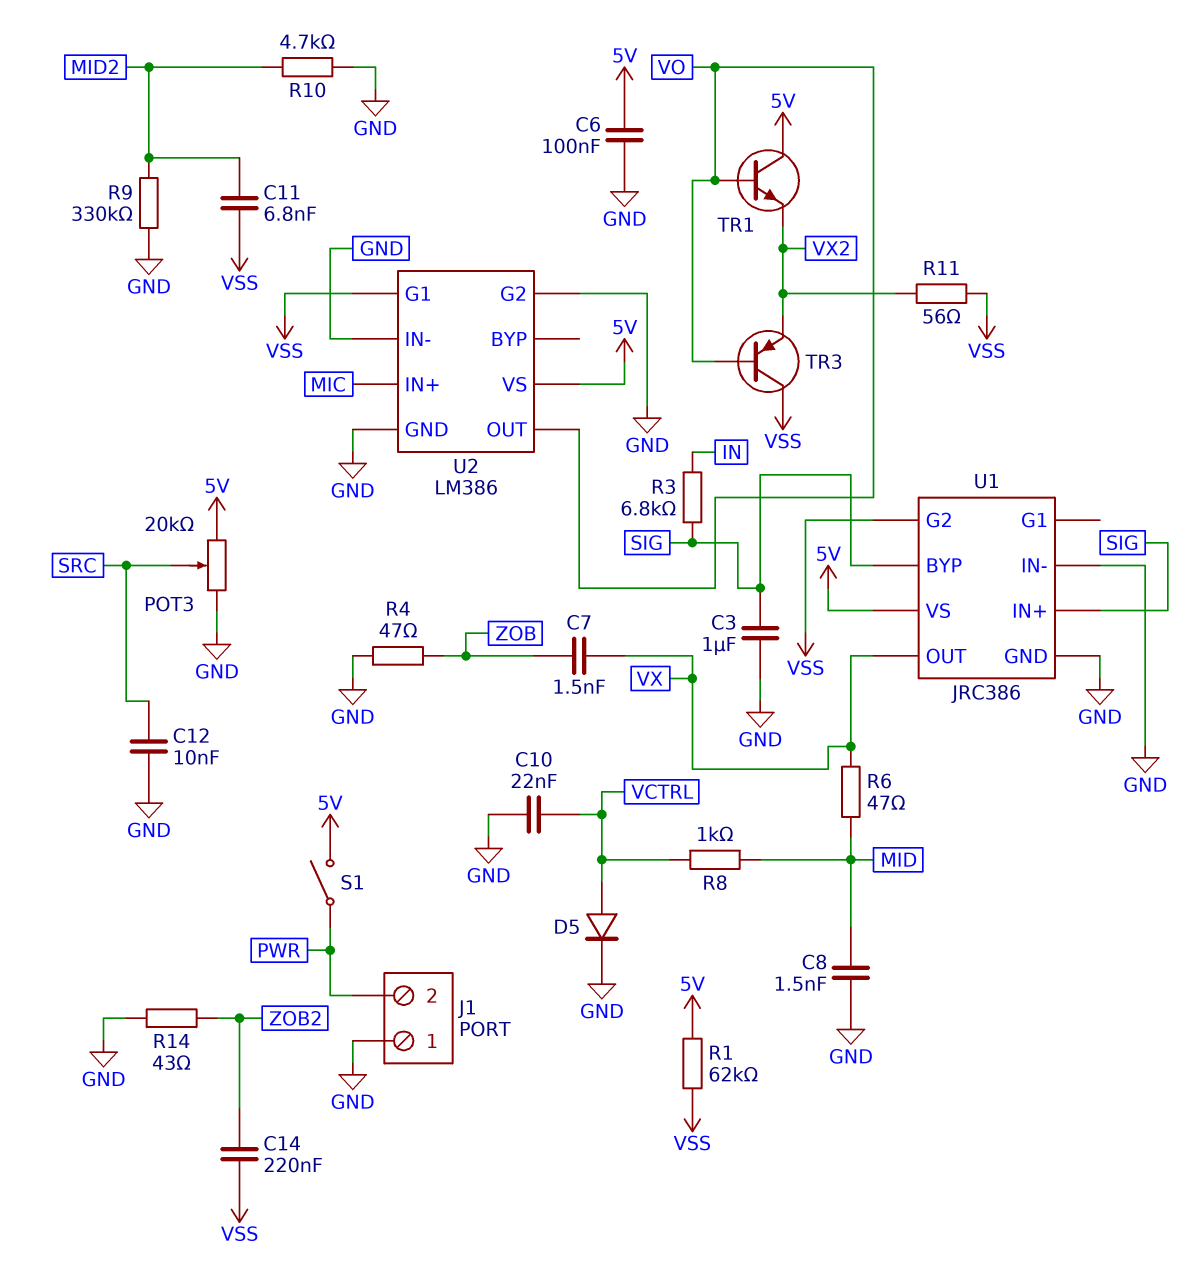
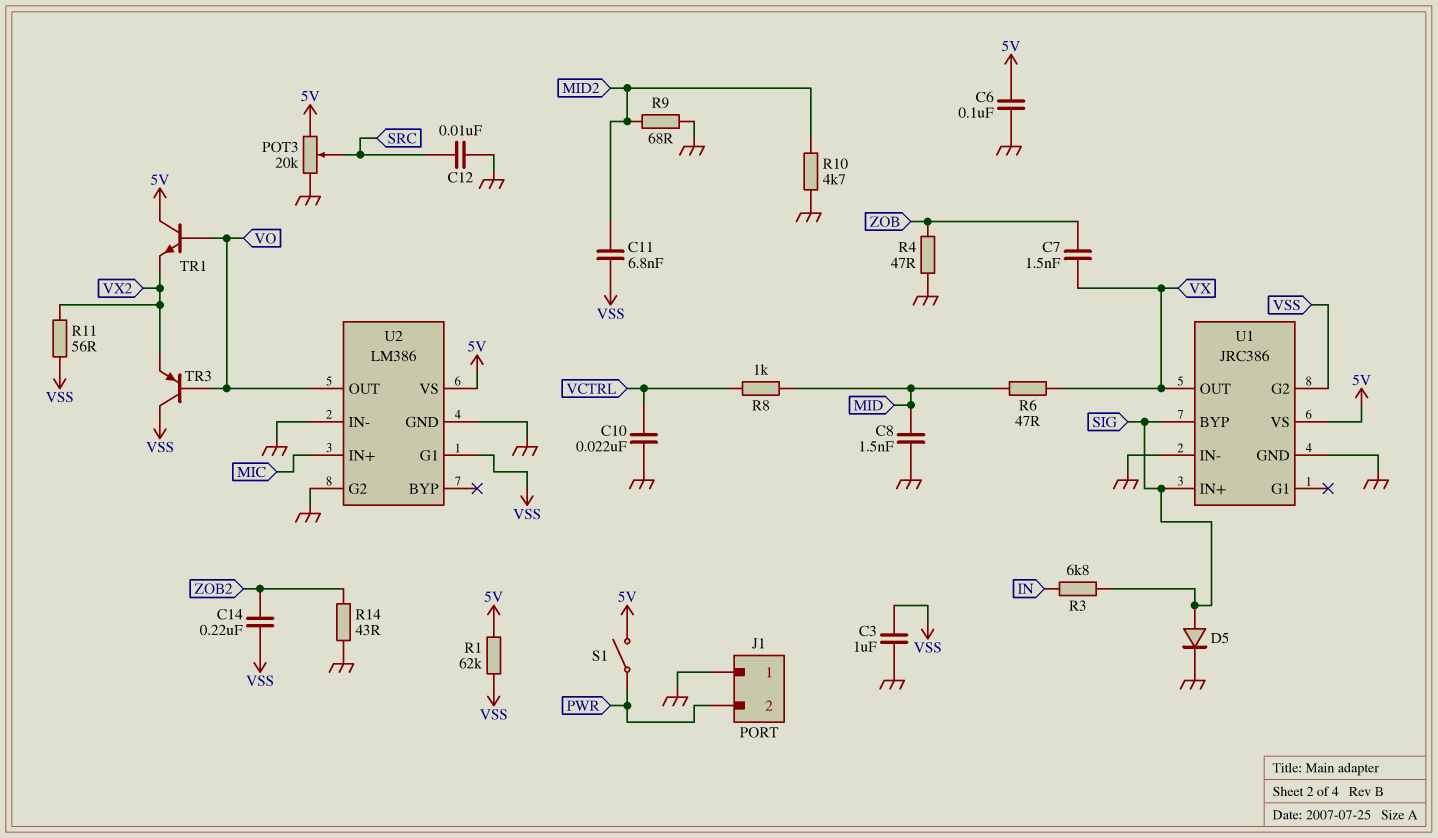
C3: 1uF (GND, SIG) -> 1uF (GND, VSS)
D5: diode (A VCTRL, K GND) -> diode (A SIG, K GND)
R9: 330k (GND, MID2) -> 68 (GND, MID2)

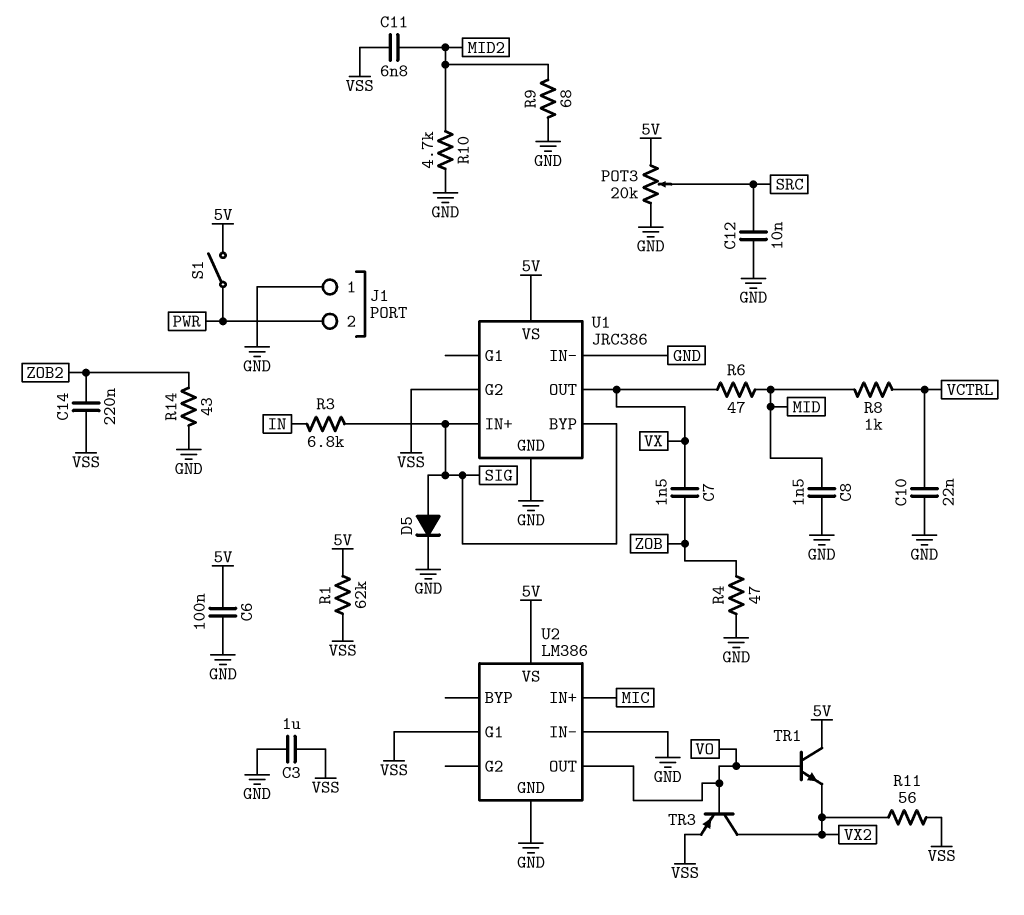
TR3: PNP (B VO, C VSS, E VX2) -> PNP (B VO, C VX2, E VSS)
U2 pin G2: GND -> none

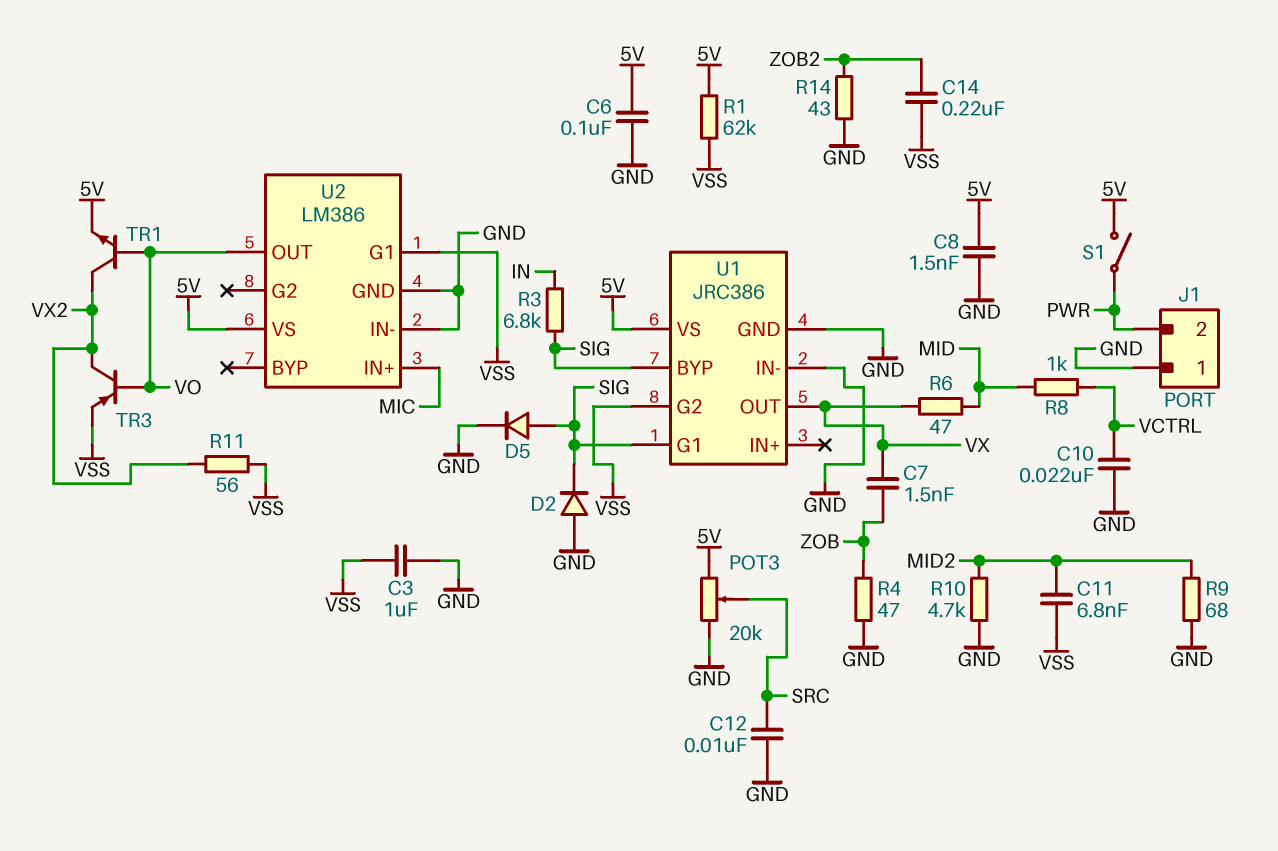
C8: 1.5nF (GND, MID) -> 1.5nF (5V, GND)
D2: none -> diode (A GND, K SIG)
TR1: NPN (B VO, C 5V, E VX2) -> NPN (B VO, C VX2, E 5V)
U1 pin G1: none -> SIG
U1 pin IN+: SIG -> none

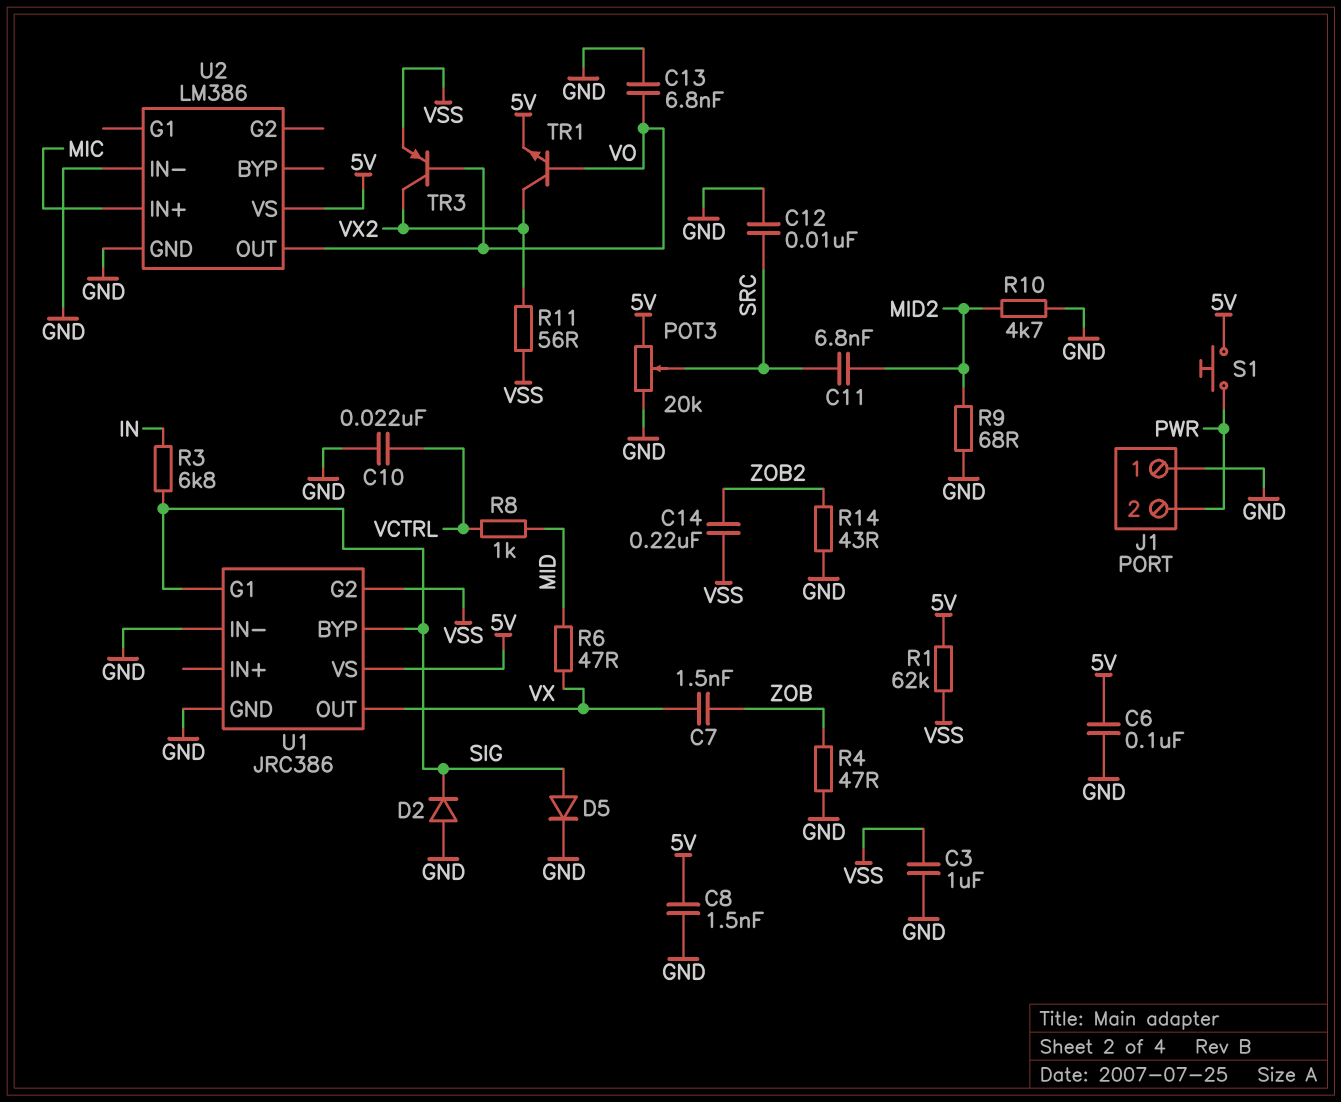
C11: 6.8nF (MID2, VSS) -> 6.8nF (MID2, SRC)
C13: none -> 6.8nF (GND, VO)
S1: switch (5V, PWR) -> button (5V, PWR)
U2 pin G1: VSS -> none

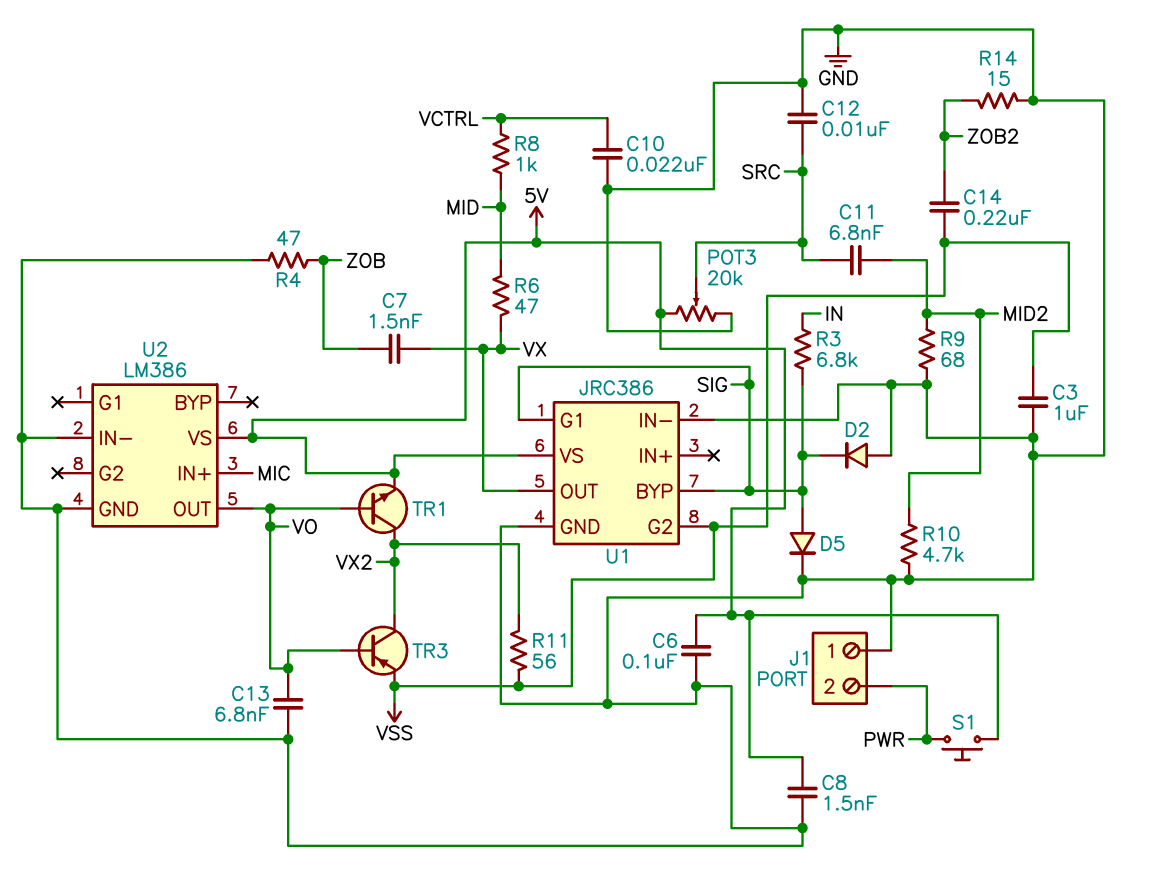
R1: 62k (5V, VSS) -> none
R14: 43 (GND, ZOB2) -> 15 (GND, ZOB2)

